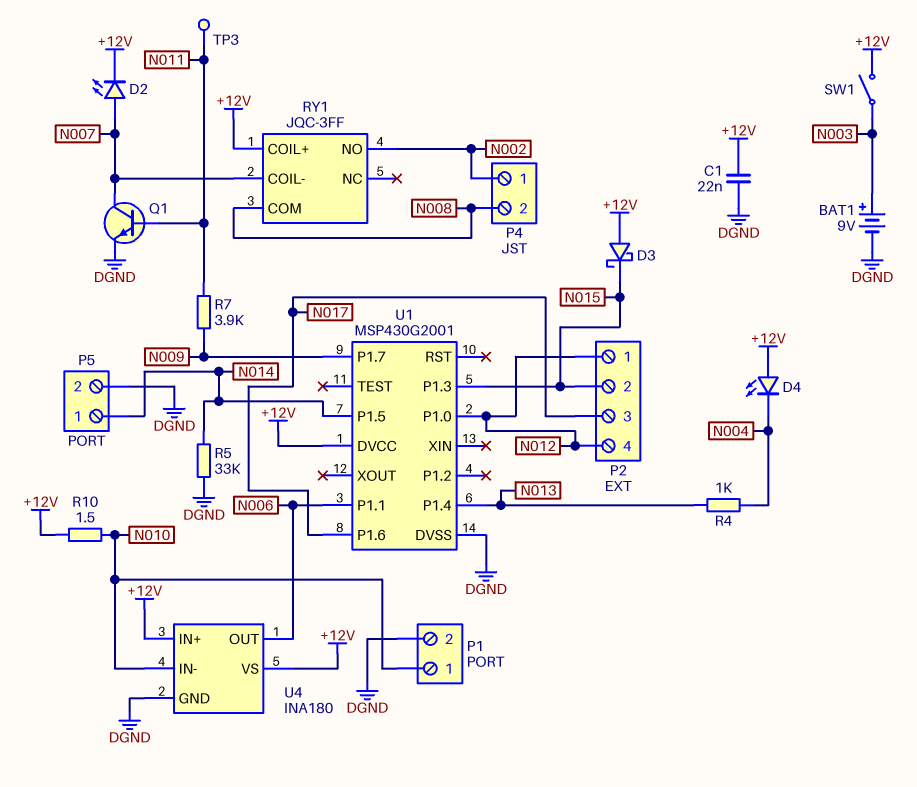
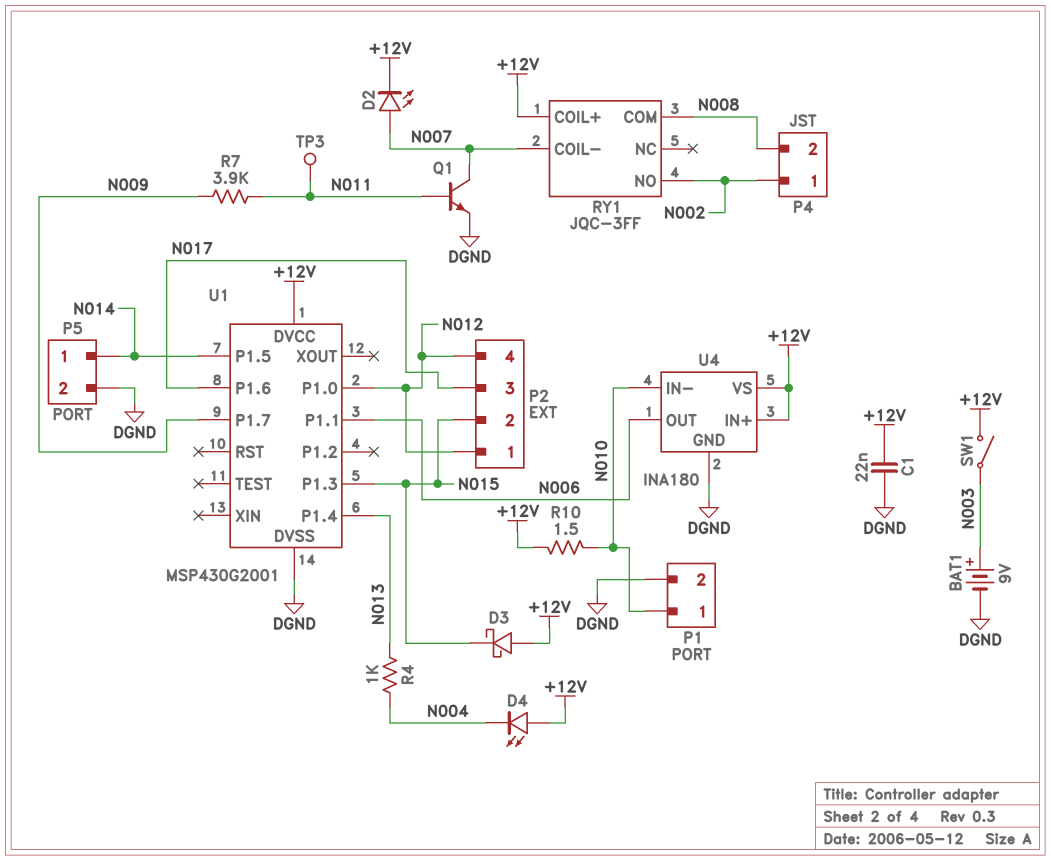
R5: 33k (DGND, N014) -> none

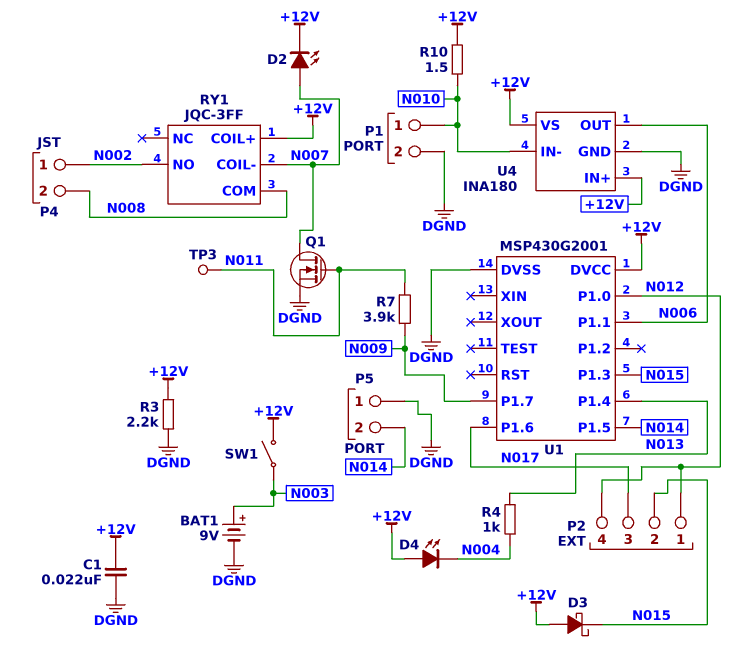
P5 pin 1: N014 -> DGND
P5 pin 2: DGND -> N014
Q1: NPN (B N011, C N007, E DGND) -> NMOS (G N011, D N007, S DGND)
R3: none -> 2.2k (+12V, DGND)

